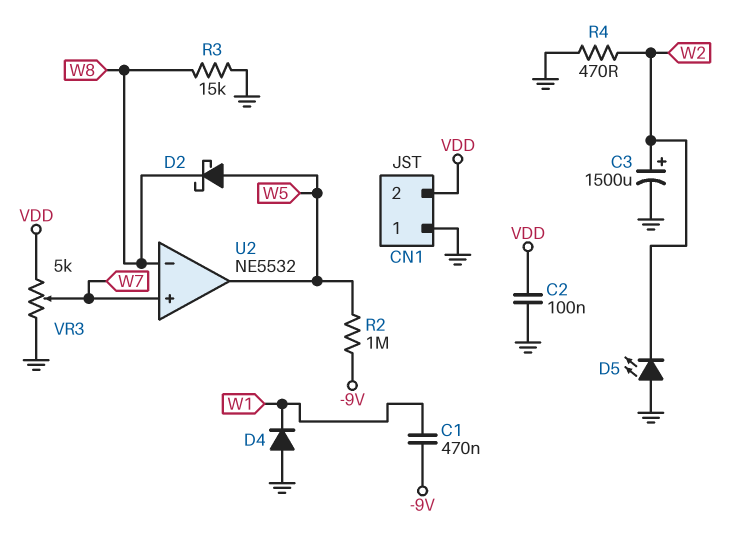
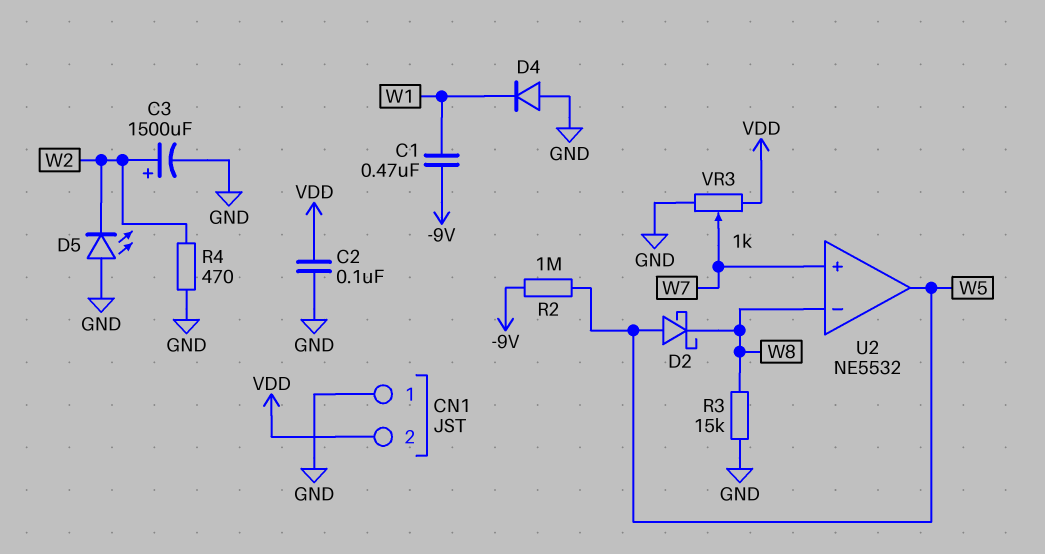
VR3: 5k (GND, VDD, wiper W7) -> 1k (GND, VDD, wiper W7)

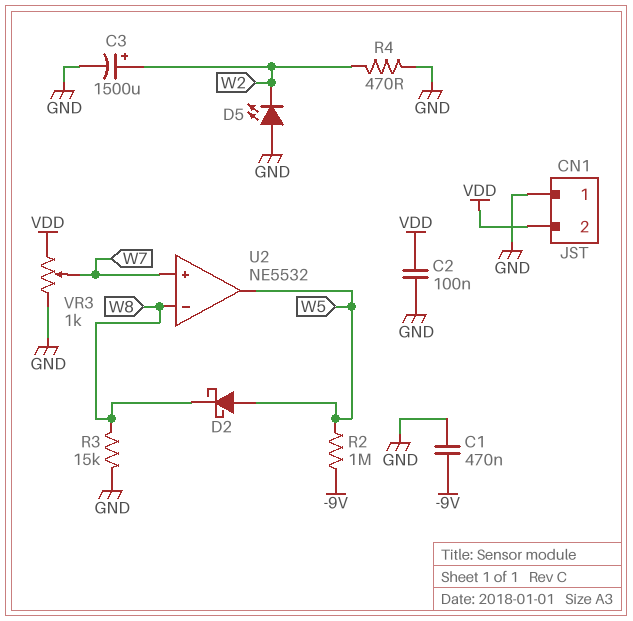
C1: 470nF (-9V, W1) -> 470nF (-9V, GND)
D4: diode (A GND, K W1) -> none

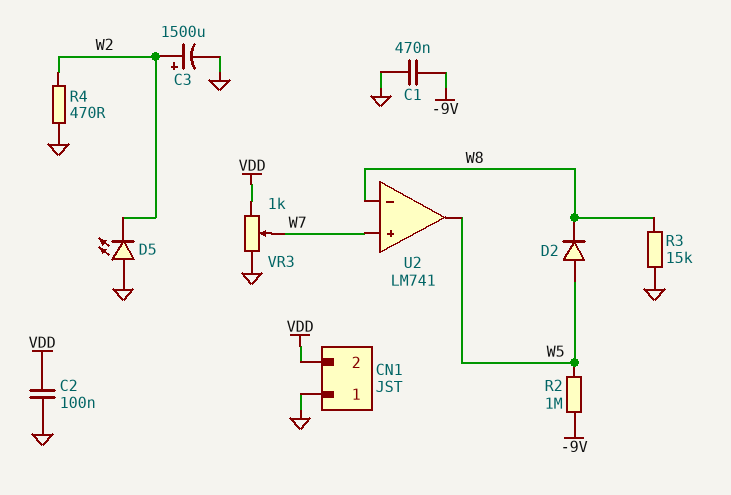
D2: schottky (A W5, K W8) -> diode (A W5, K W8)
U2: NE5532 -> LM741

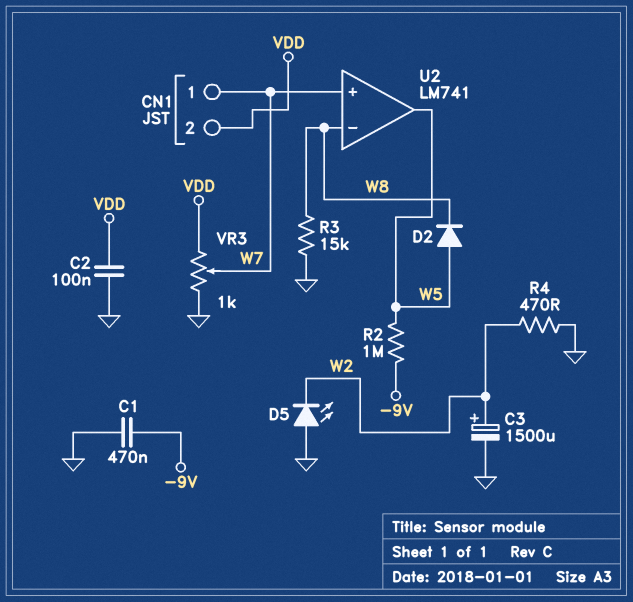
CN1 pin 1: GND -> W7

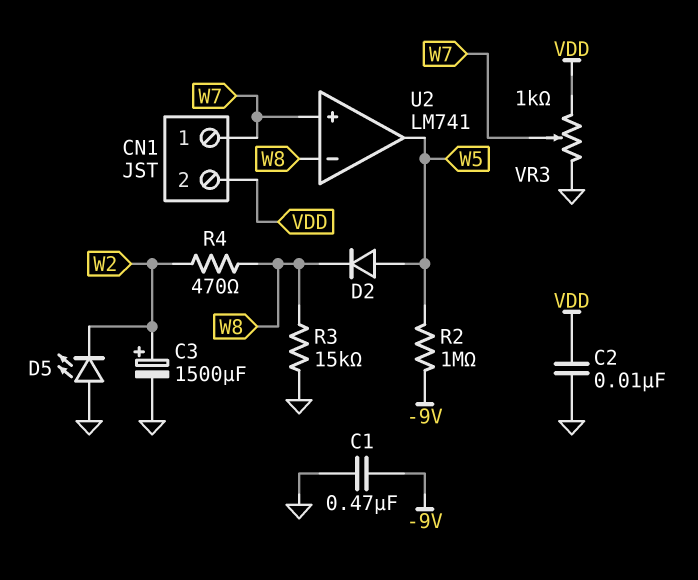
C2: 100nF (GND, VDD) -> 10nF (GND, VDD)
R4: 470 (GND, W2) -> 470 (W2, W8)

